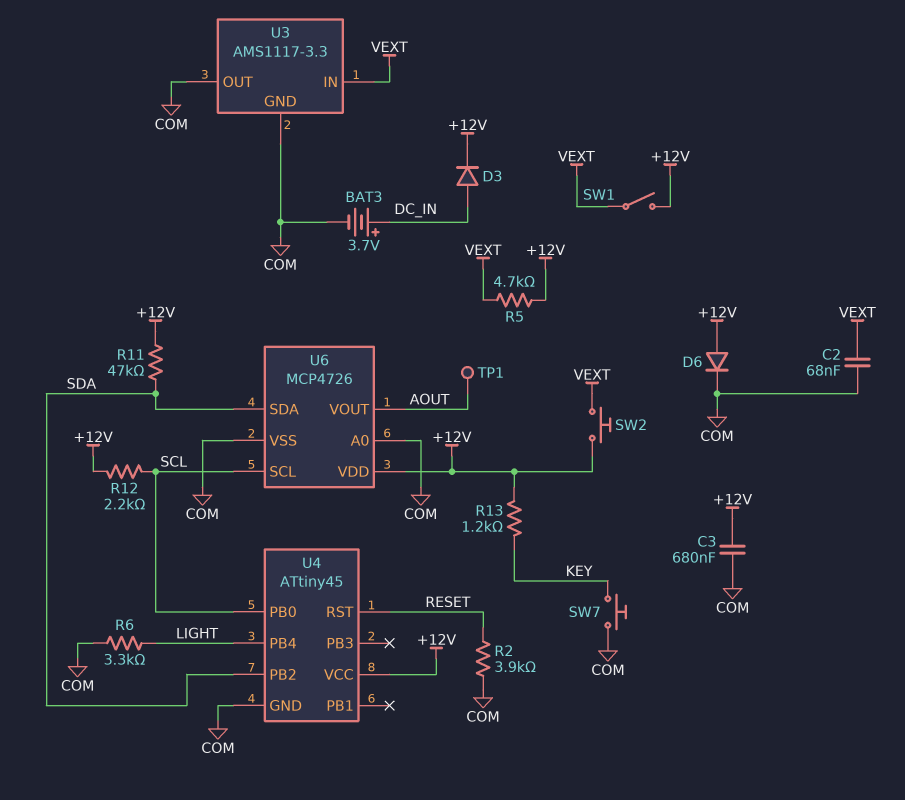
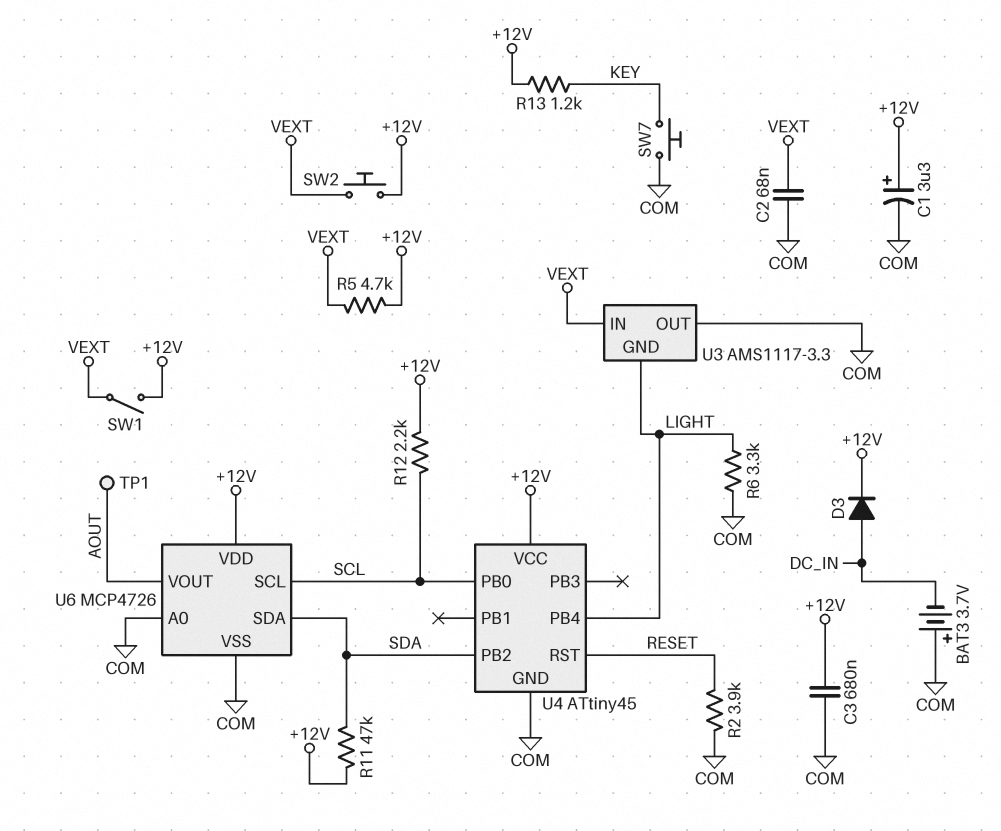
BAT3: 3.7V (plus DC_IN, minus COM) -> 3.7V (plus COM, minus DC_IN)
C1: none -> 3.3uF (plus +12V, minus COM)
D6: diode (A +12V, K COM) -> none
U3 pin GND: COM -> LIGHT

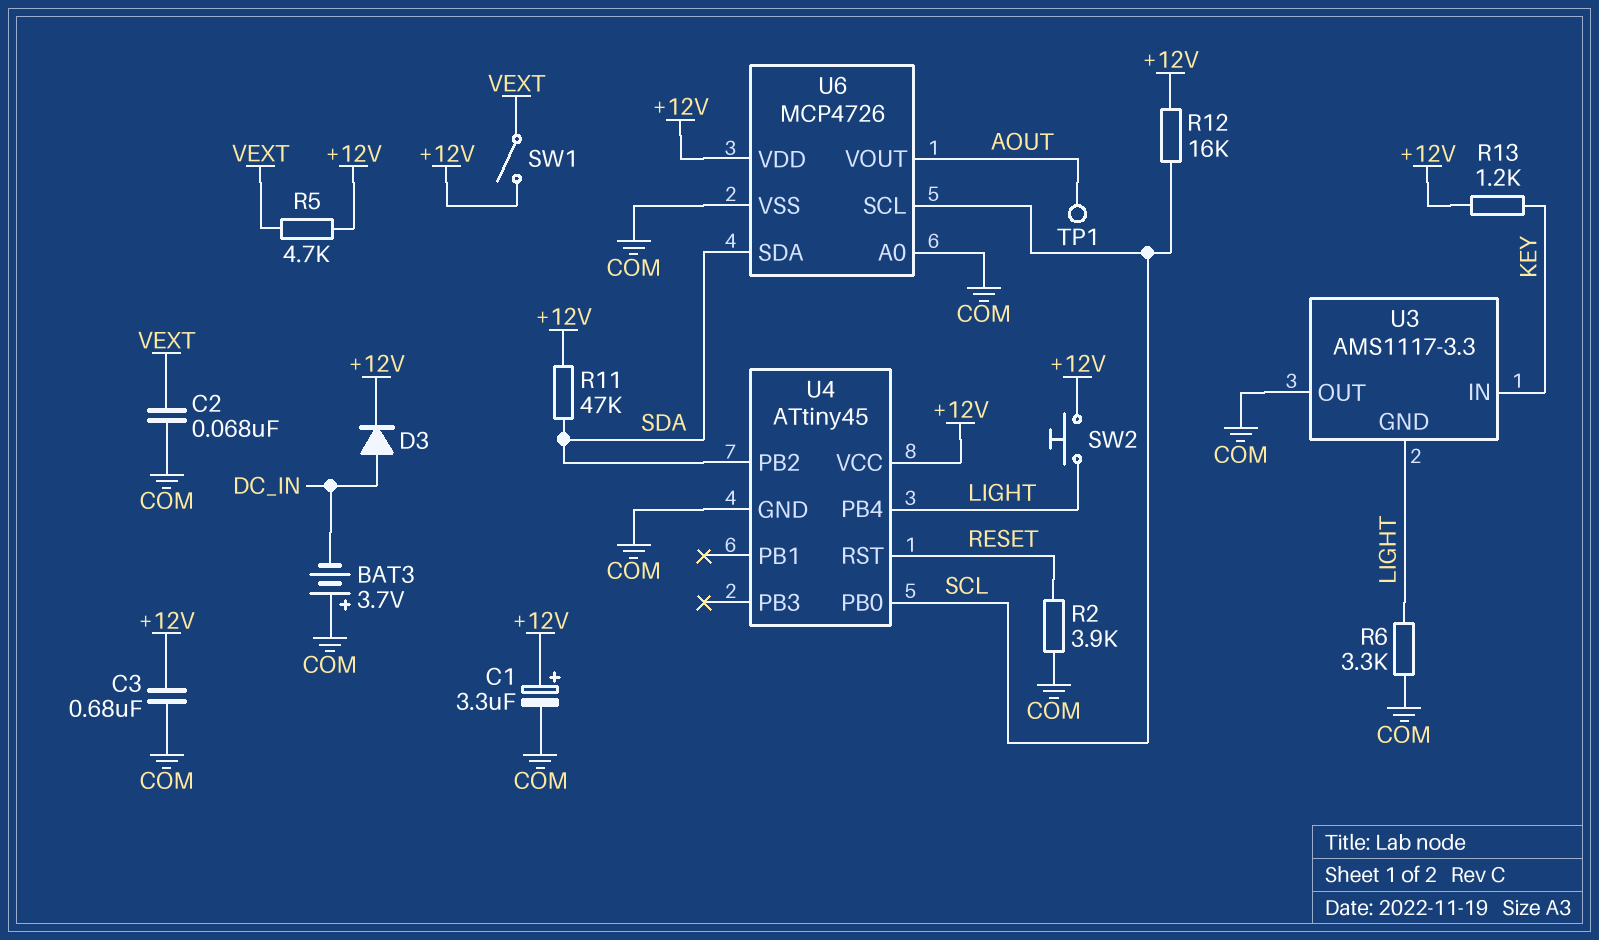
R12: 2.2k (+12V, SCL) -> 16k (+12V, SCL)
SW2: button (+12V, VEXT) -> button (+12V, LIGHT)
SW7: button (COM, KEY) -> none
U3 pin IN: VEXT -> KEY

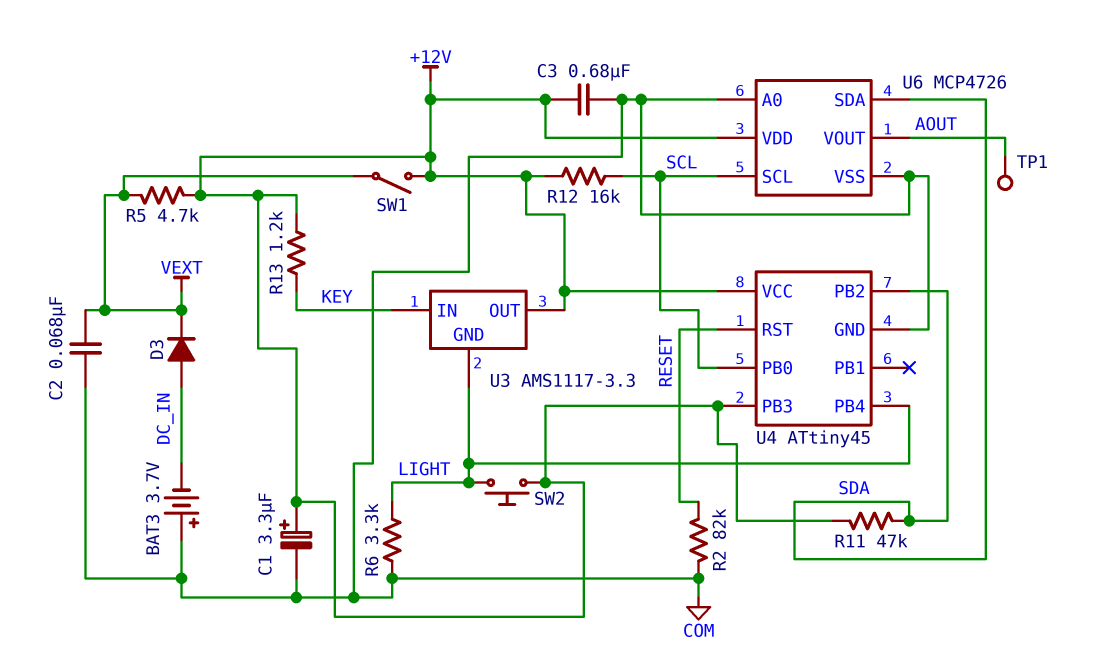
D3: diode (A DC_IN, K +12V) -> diode (A DC_IN, K VEXT)
R2: 3.9k (COM, RESET) -> 82k (COM, RESET)
U3 pin OUT: COM -> +12V
U4 pin PB3: none -> +12V

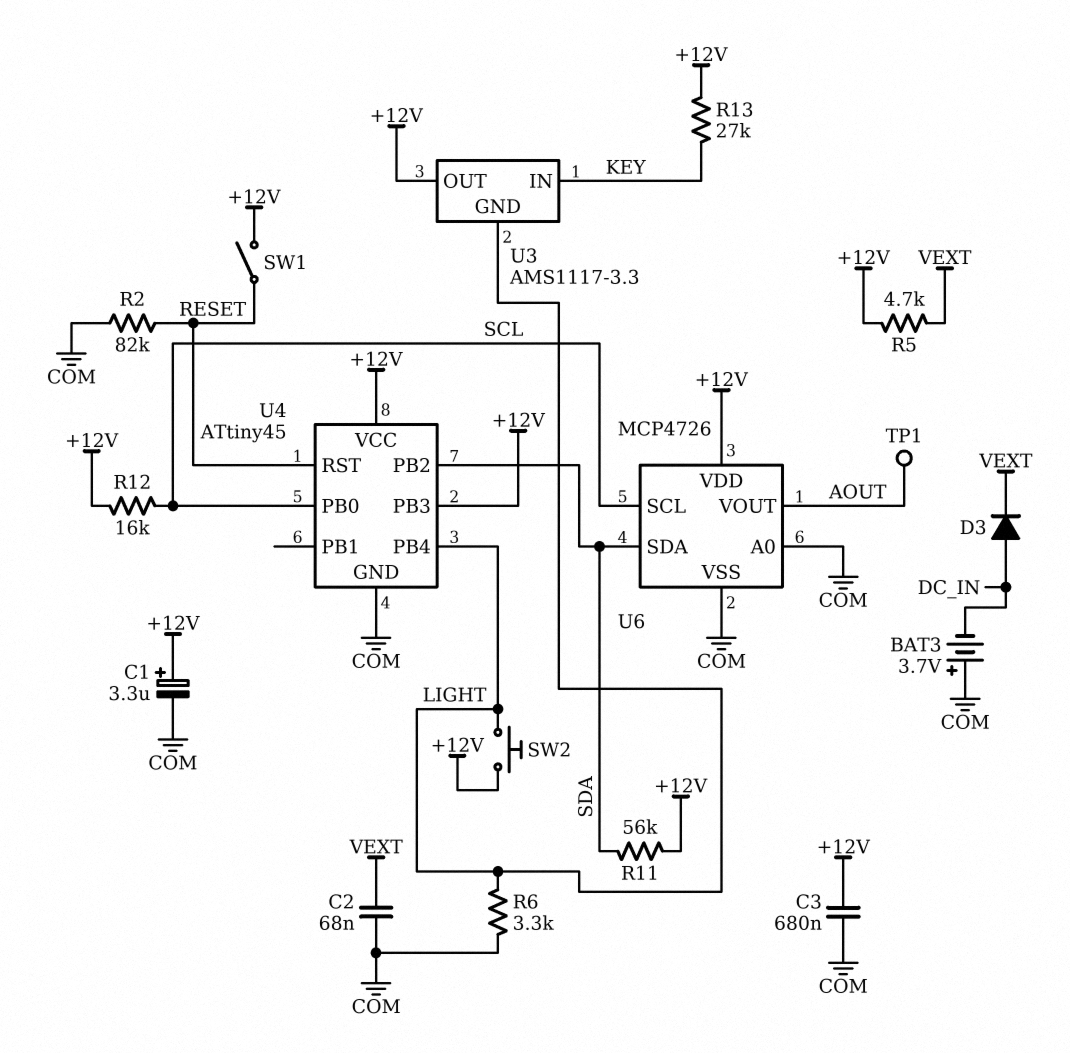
R11: 47k (+12V, SDA) -> 56k (+12V, SDA)
R13: 1.2k (+12V, KEY) -> 27k (+12V, KEY)
SW1: switch (+12V, VEXT) -> switch (+12V, RESET)

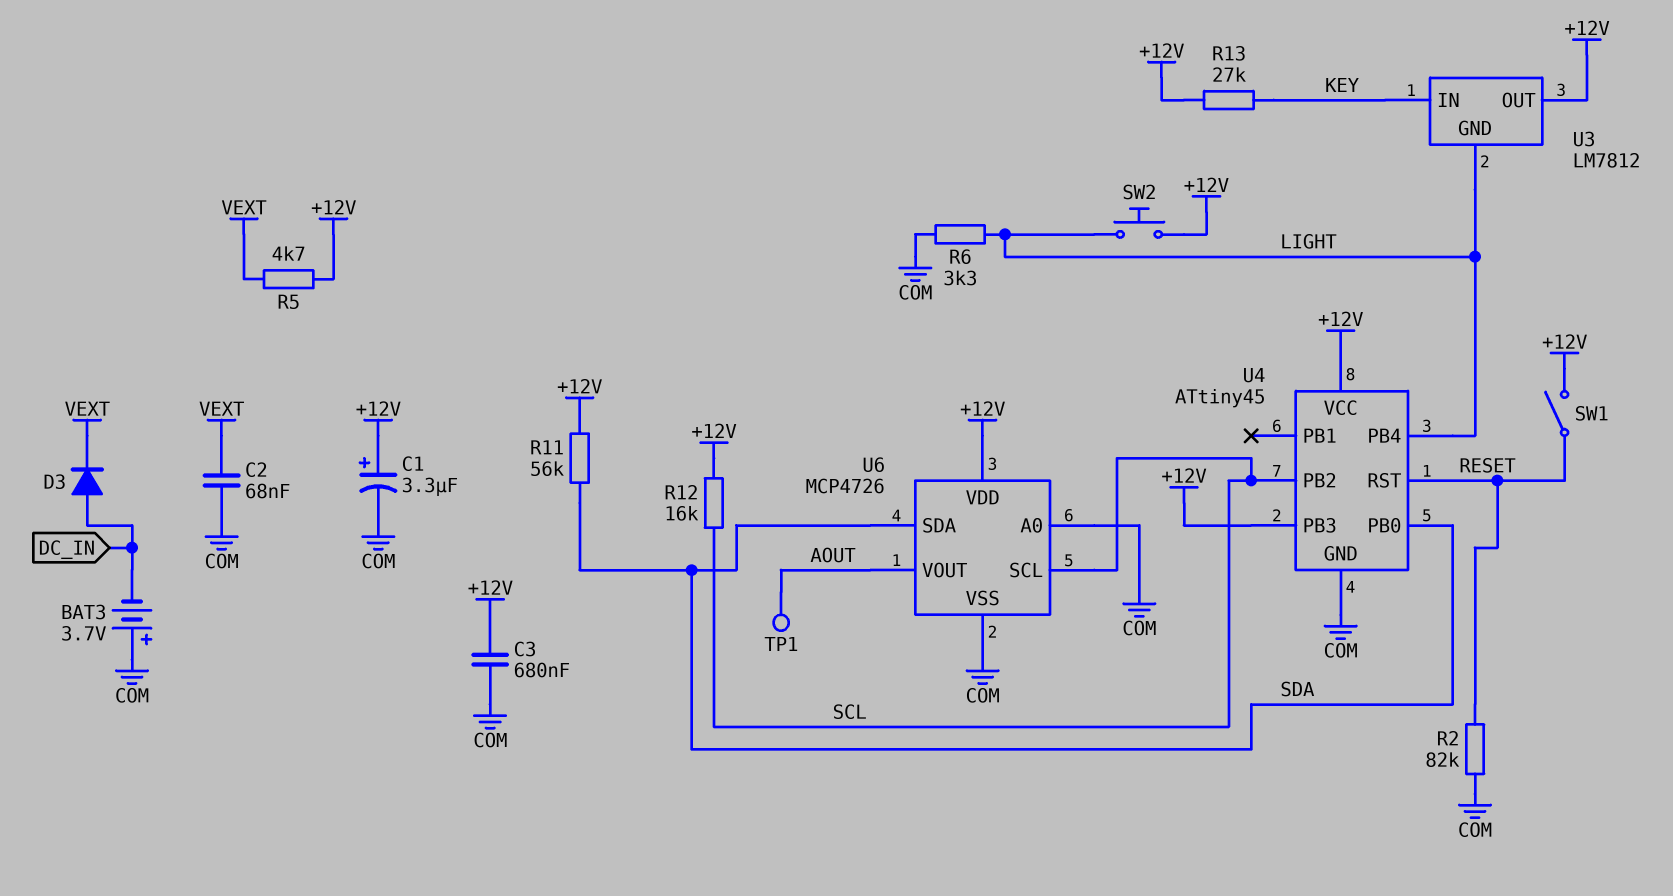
U3: AMS1117-3.3 -> LM7812
U4 pin PB0: SCL -> SDA
U4 pin PB2: SDA -> SCL

